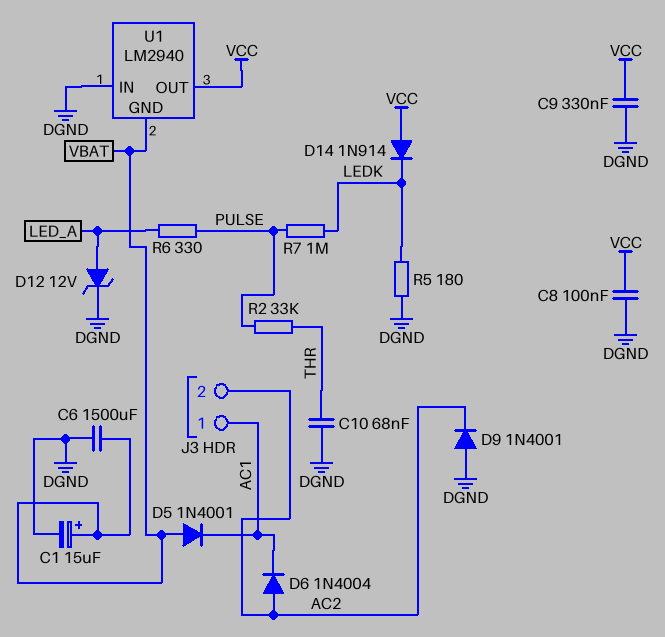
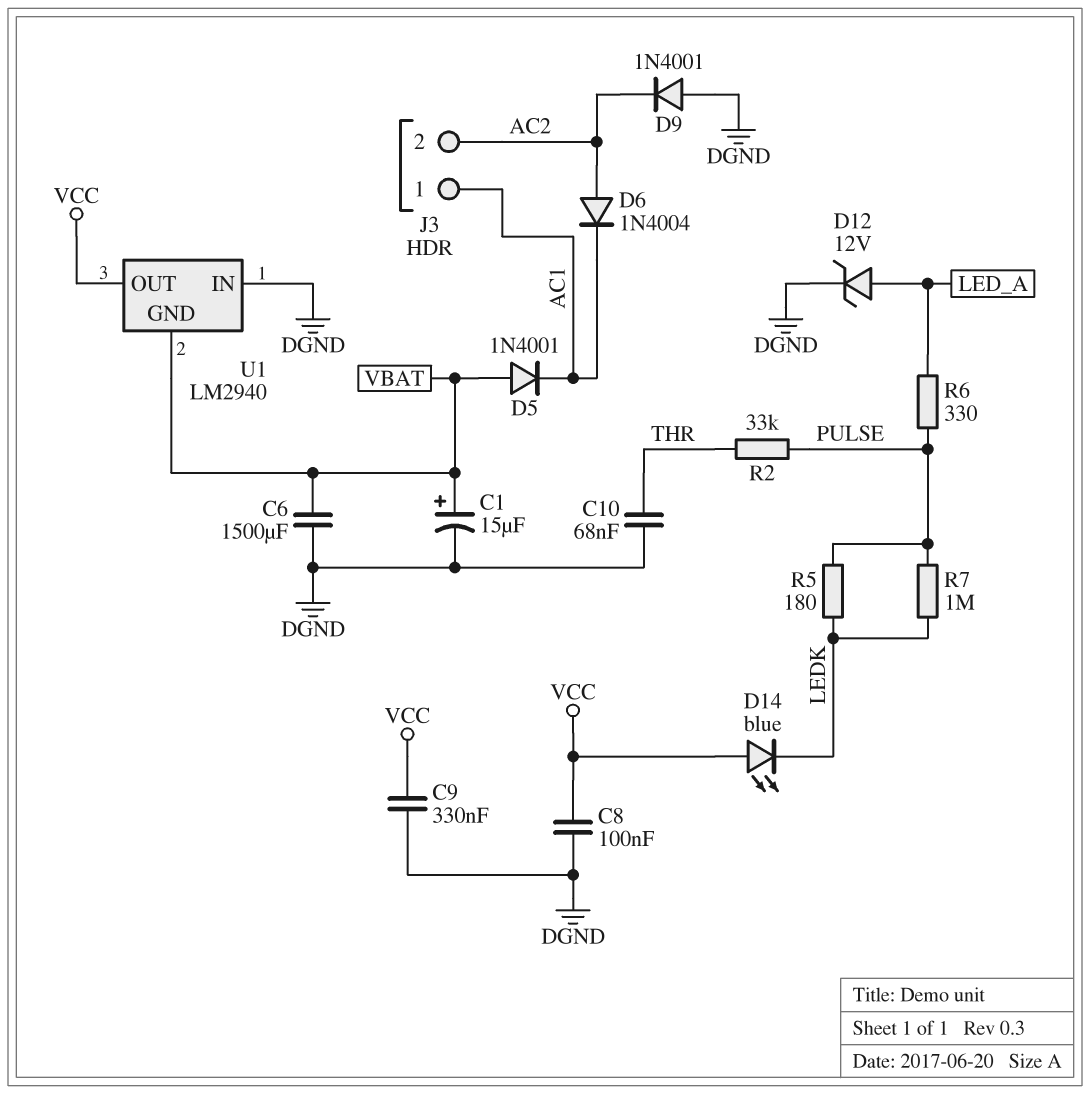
D14: diode 1N914 (A VCC, K LEDK) -> LED blue (A VCC, K LEDK)
R5: 180 (DGND, LEDK) -> 180 (LEDK, PULSE)

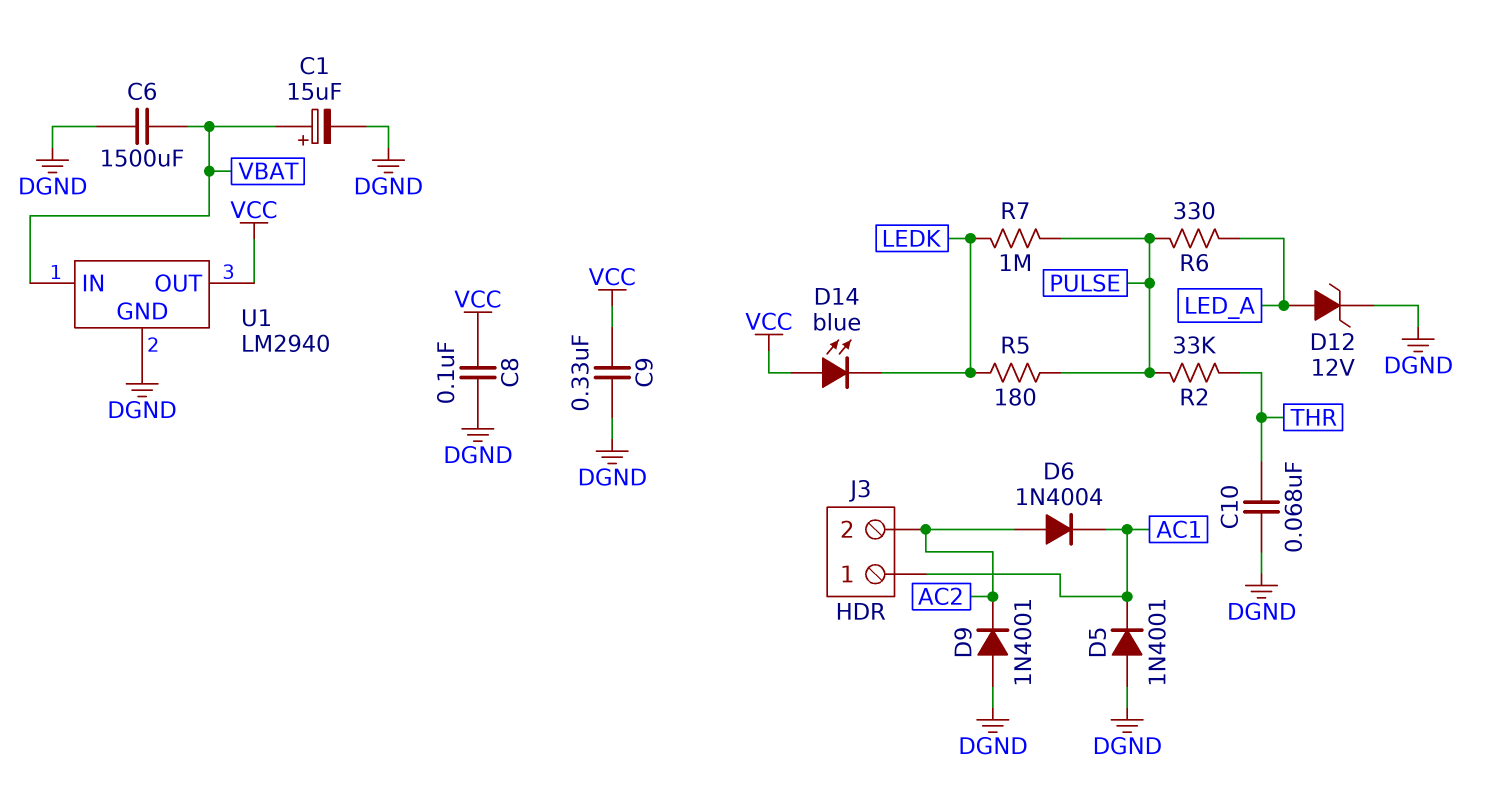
D5: diode 1N4001 (A VBAT, K AC1) -> diode 1N4001 (A DGND, K AC1)
U1 pin GND: VBAT -> DGND
U1 pin IN: DGND -> VBAT

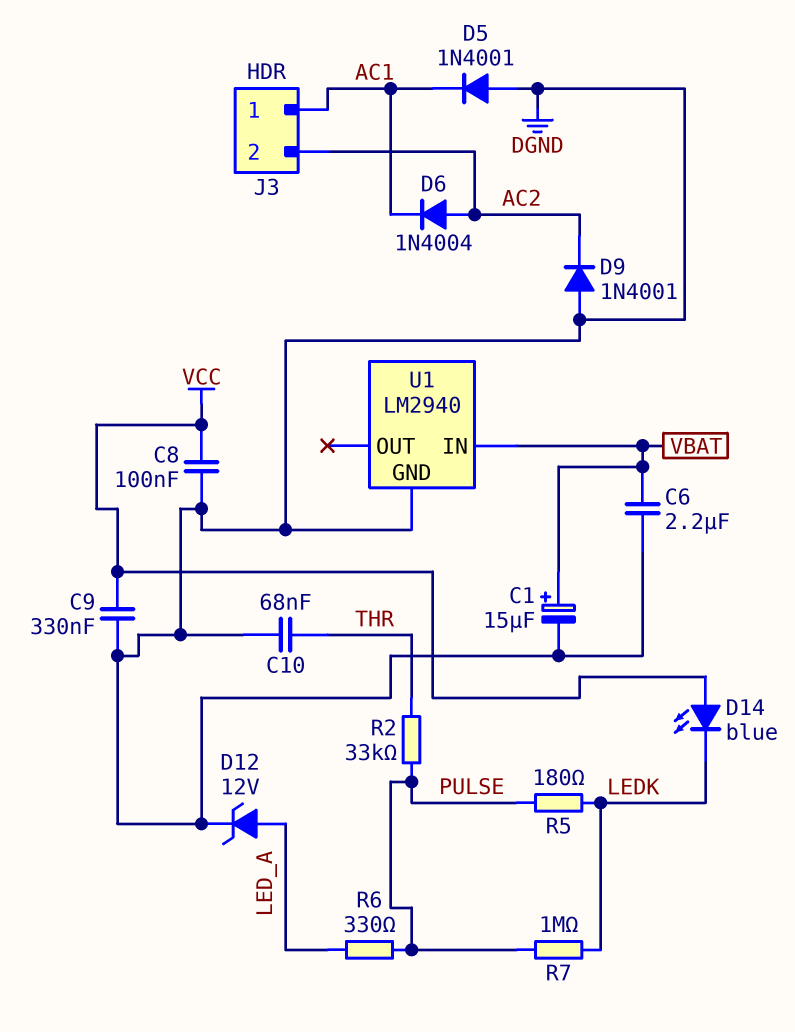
C6: 1500uF (DGND, VBAT) -> 2.2uF (DGND, VBAT)
U1 pin OUT: VCC -> none

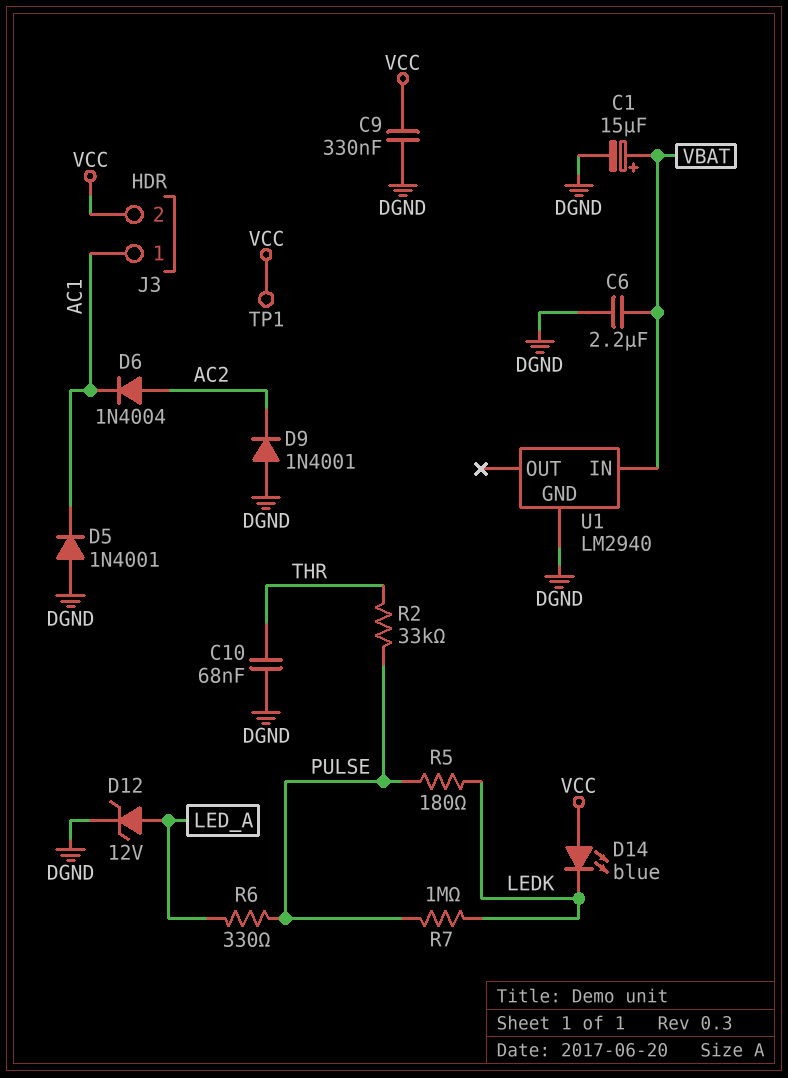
C8: 100nF (DGND, VCC) -> none
J3 pin 2: AC2 -> VCC
TP1: none -> test point (VCC)

